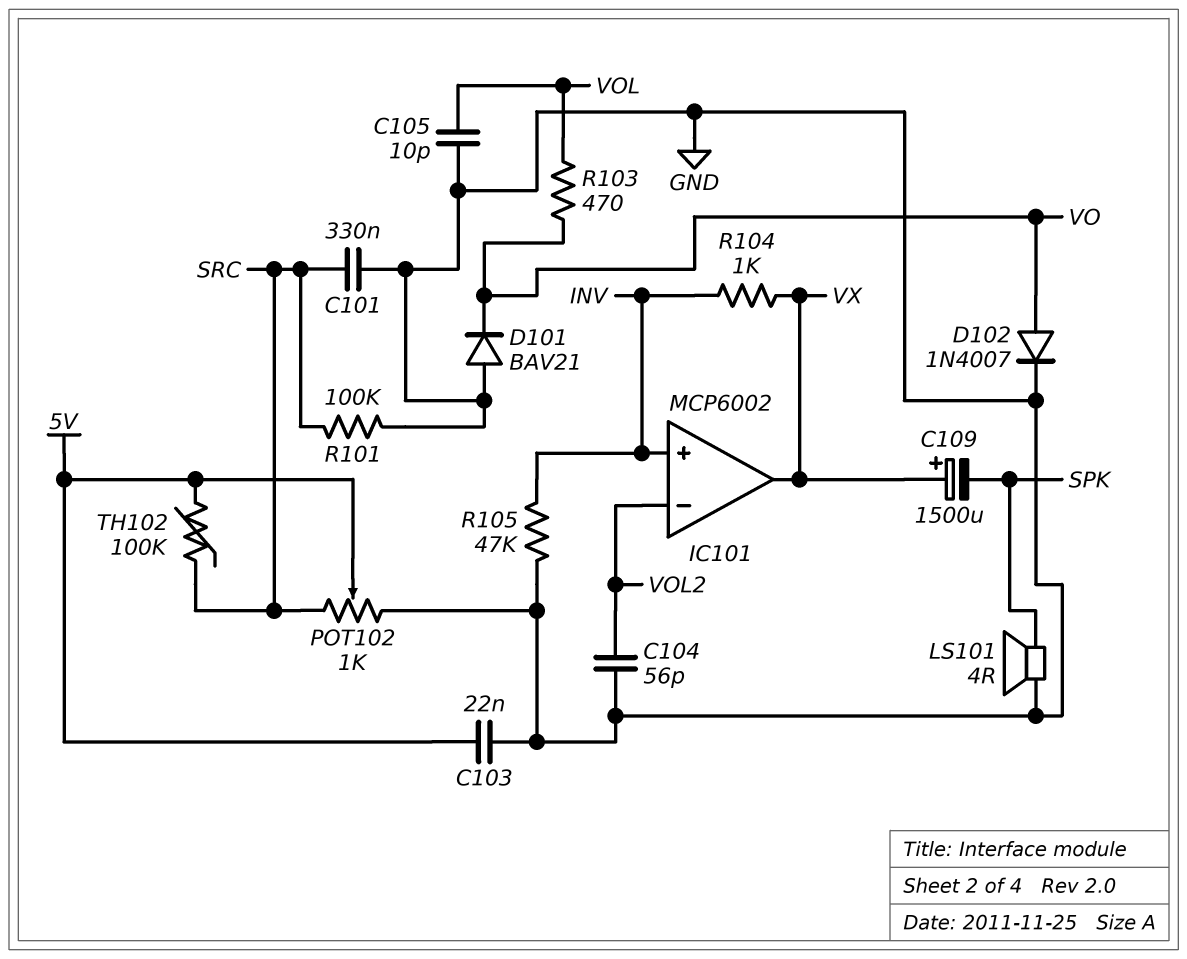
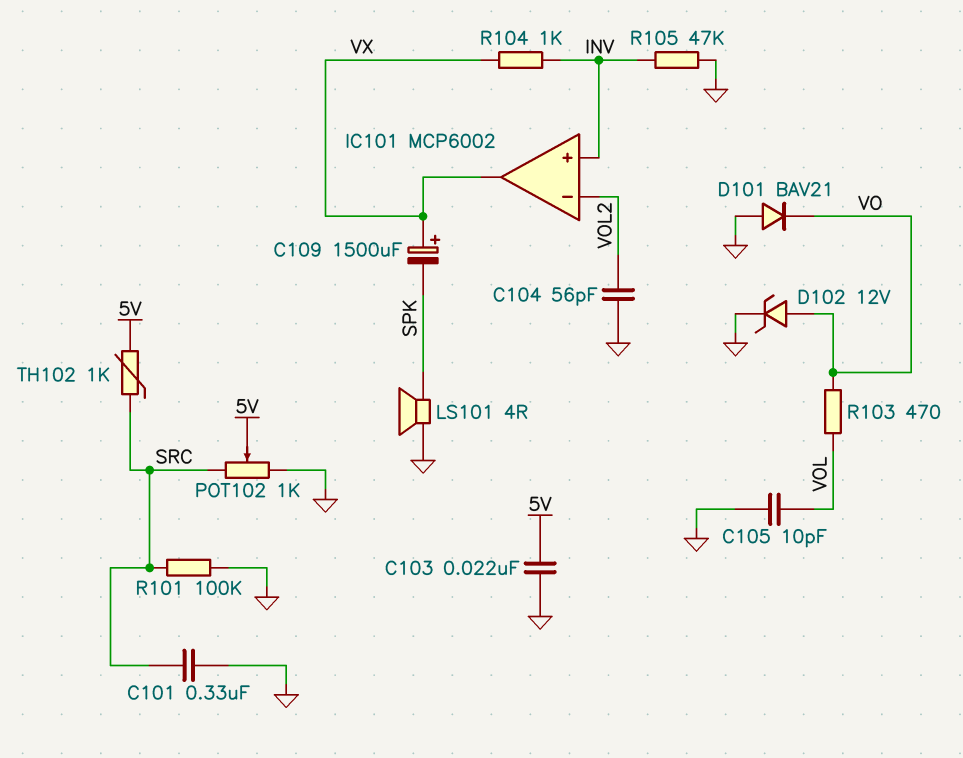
D102: diode 1N4007 (A VO, K GND) -> zener 12V (A VO, K GND)
TH102: 100k (5V, SRC) -> 1k (5V, SRC)

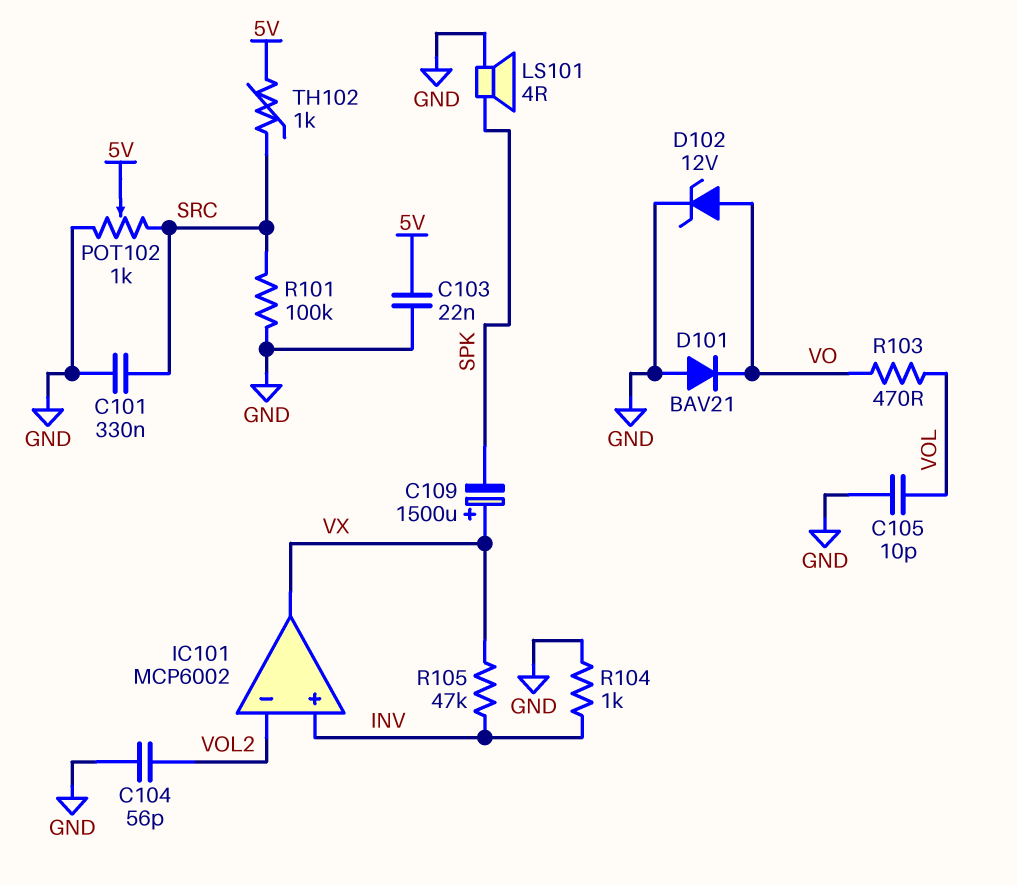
R104: 1k (INV, VX) -> 1k (GND, INV)
R105: 47k (GND, INV) -> 47k (INV, VX)

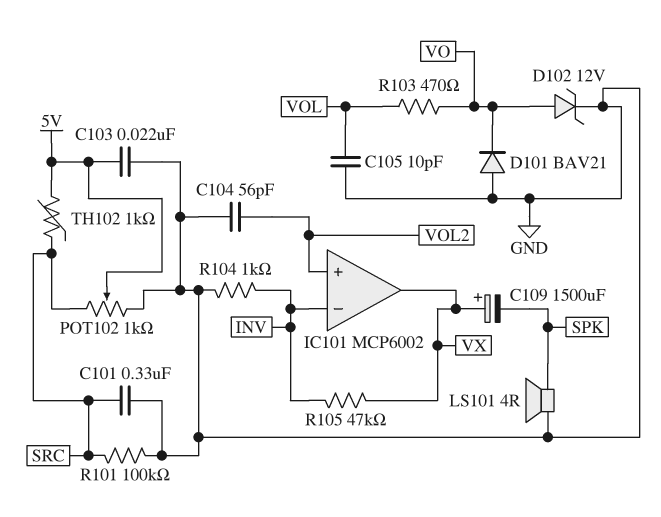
IC101 pin in+: INV -> VOL2
IC101 pin in-: VOL2 -> INV

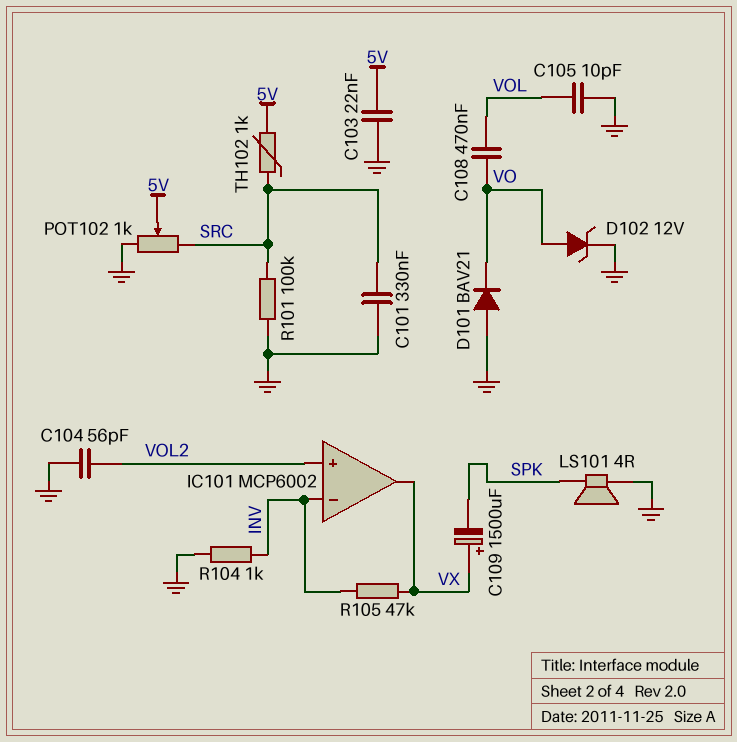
C108: none -> 470nF (VO, VOL)
R103: 470 (VO, VOL) -> none

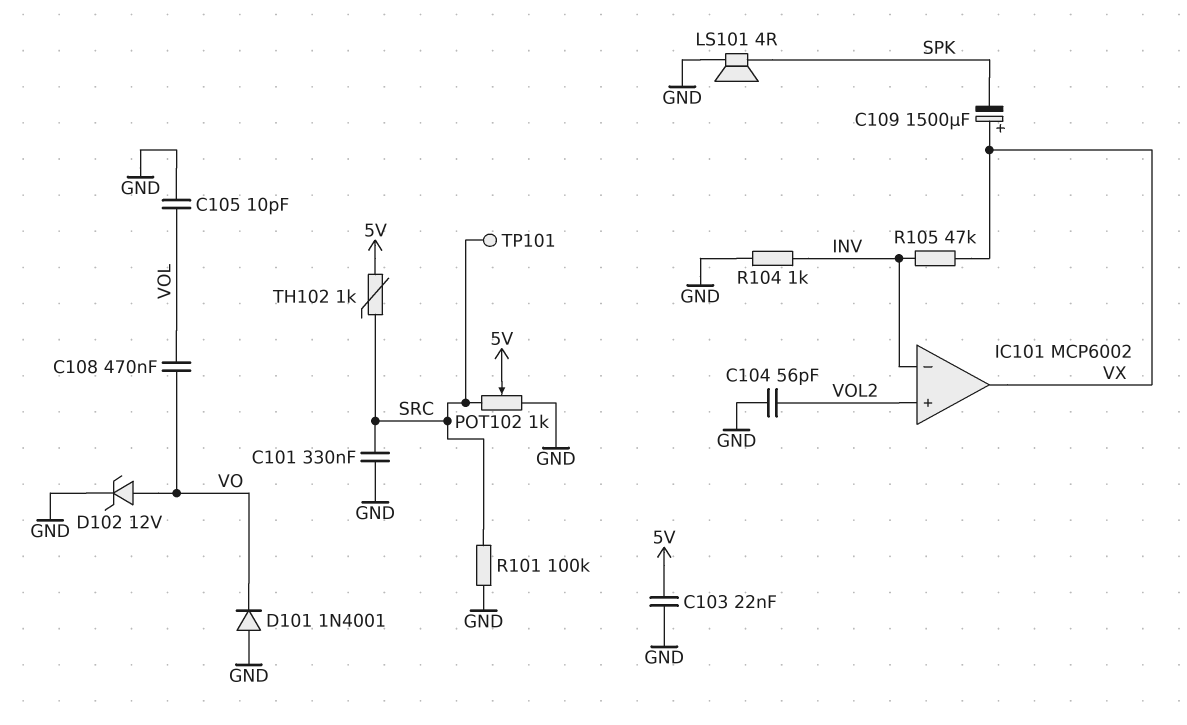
D101: diode BAV21 (A GND, K VO) -> diode 1N4001 (A GND, K VO)
TP101: none -> test point (SRC)

